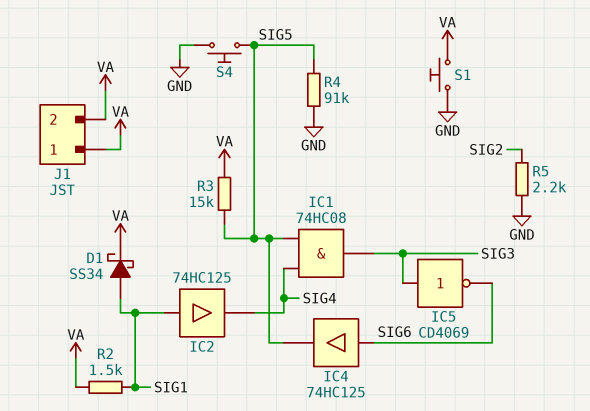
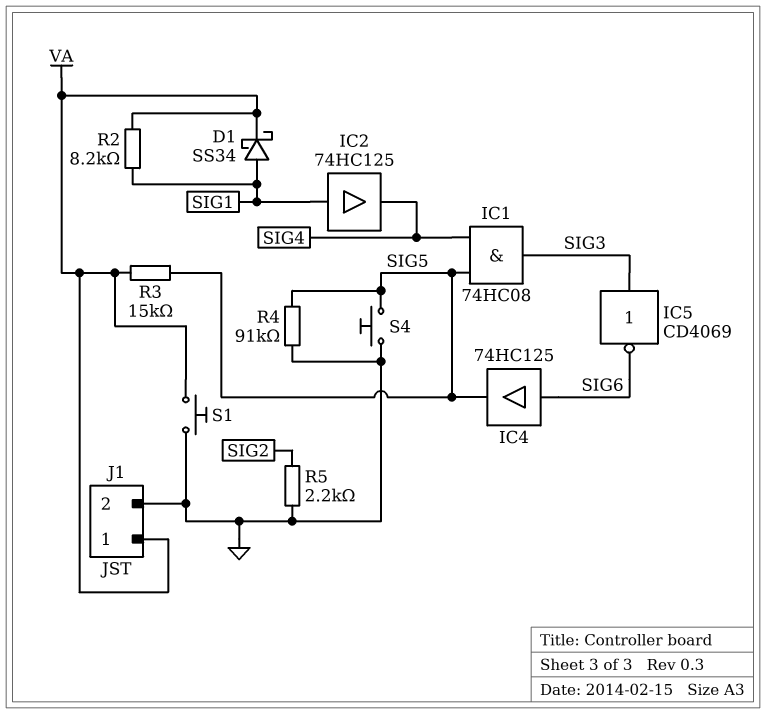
J1 pin 2: VA -> GND
R2: 1.5k (SIG1, VA) -> 8.2k (SIG1, VA)

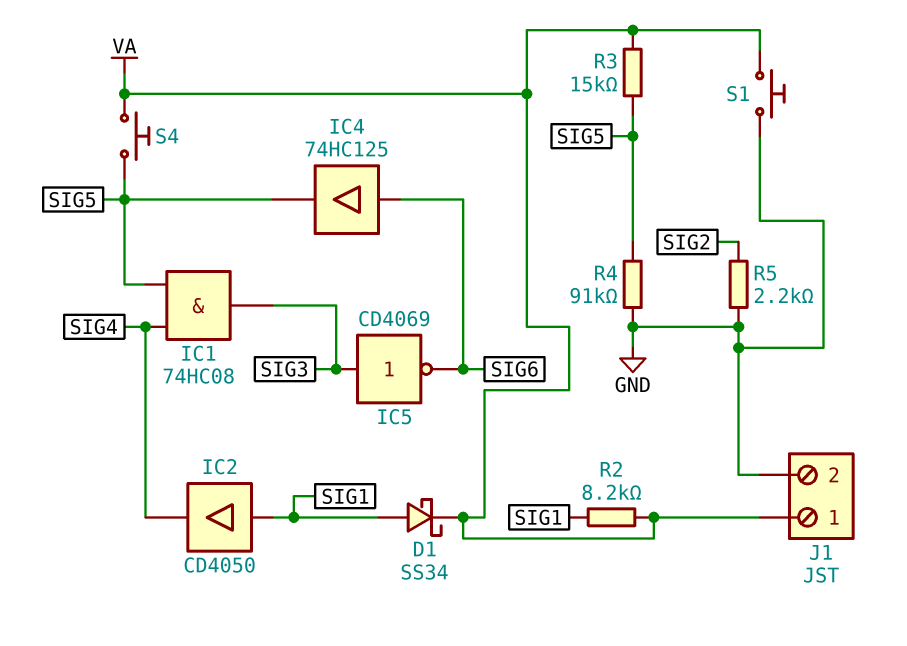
IC2: buffer 74HC125 (in SIG1, out SIG4) -> buffer CD4050 (in SIG1, out SIG4)
S4: button (GND, SIG5) -> button (SIG5, VA)

